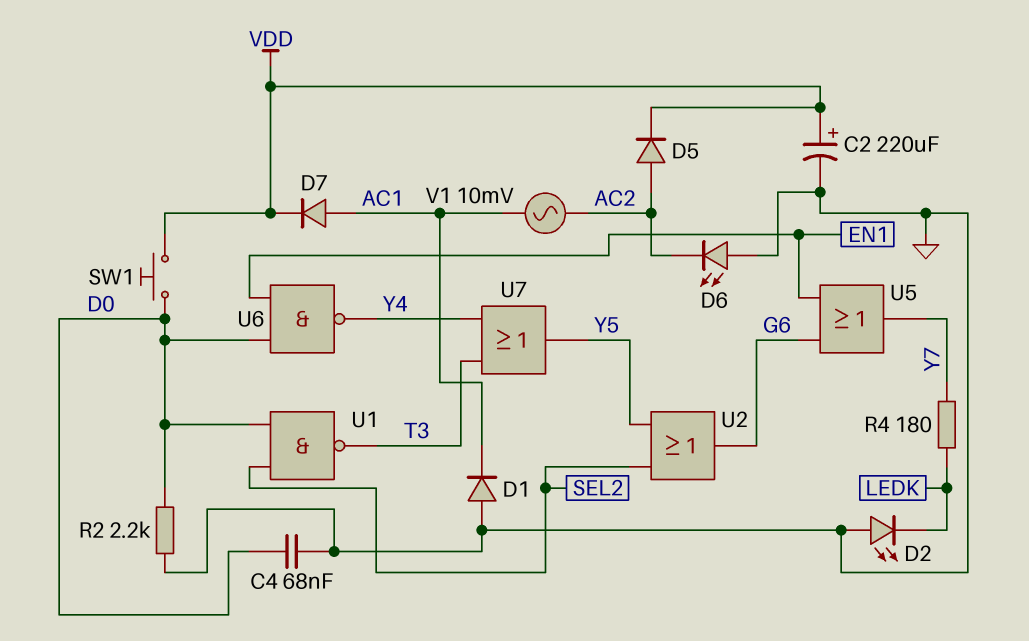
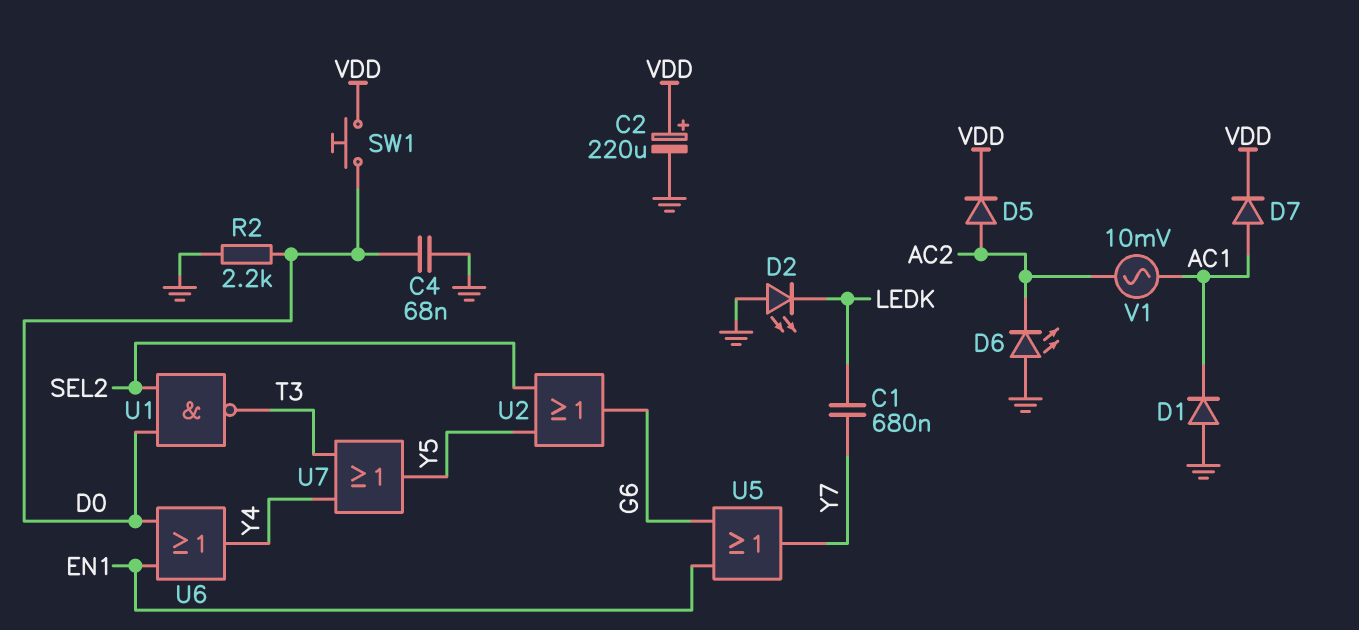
C1: none -> 680nF (LEDK, Y7)
R4: 180 (LEDK, Y7) -> none
U6: NAND (in D0, in EN1, out Y4) -> OR (in D0, in EN1, out Y4)

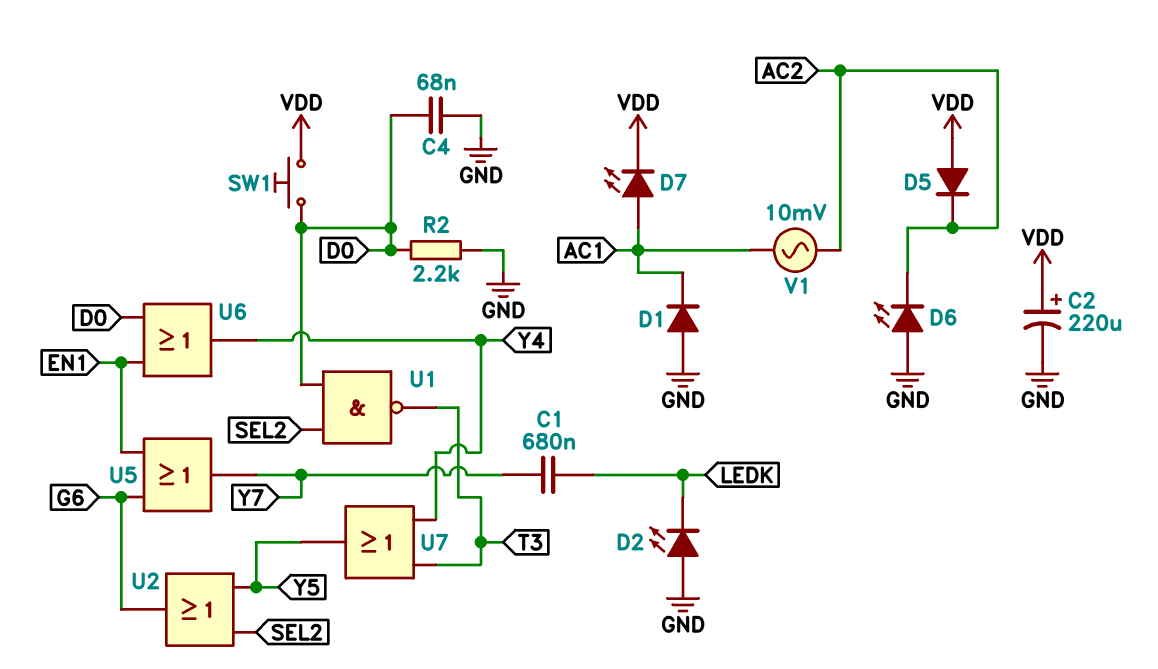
D5: diode (A AC2, K VDD) -> diode (A VDD, K AC2)
D7: diode (A AC1, K VDD) -> LED (A AC1, K VDD)

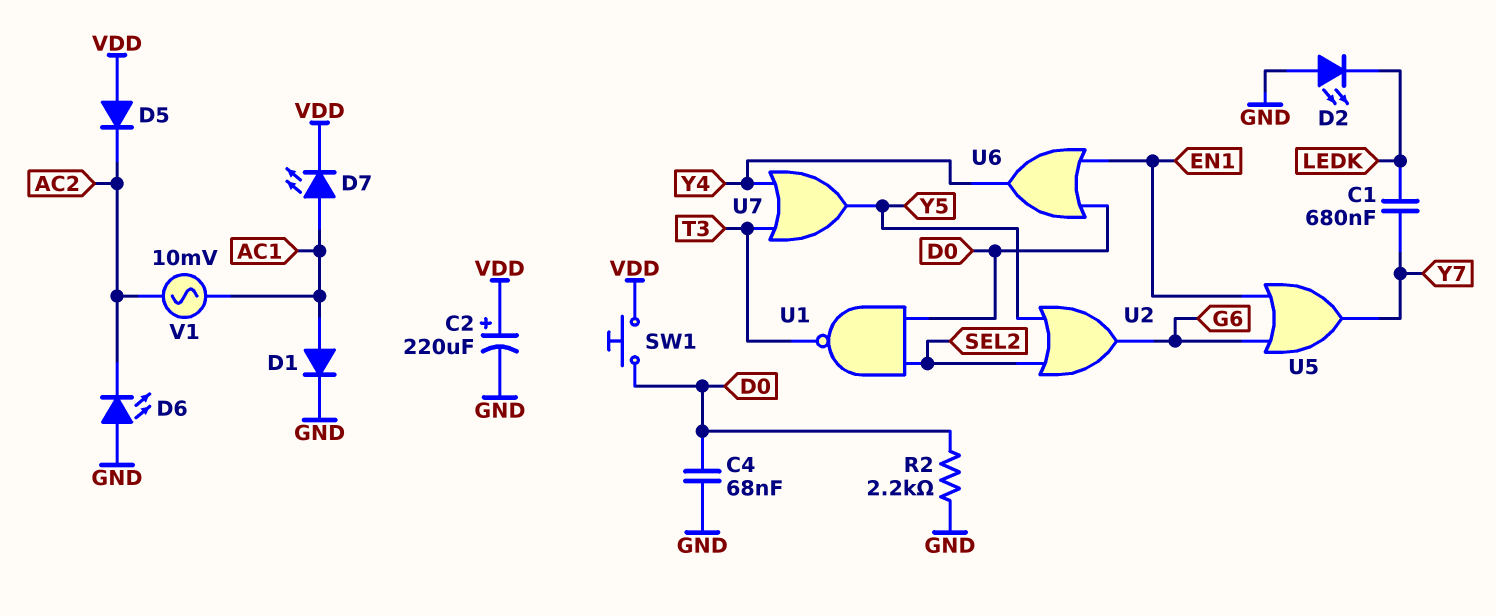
D1: diode (A GND, K AC1) -> diode (A AC1, K GND)

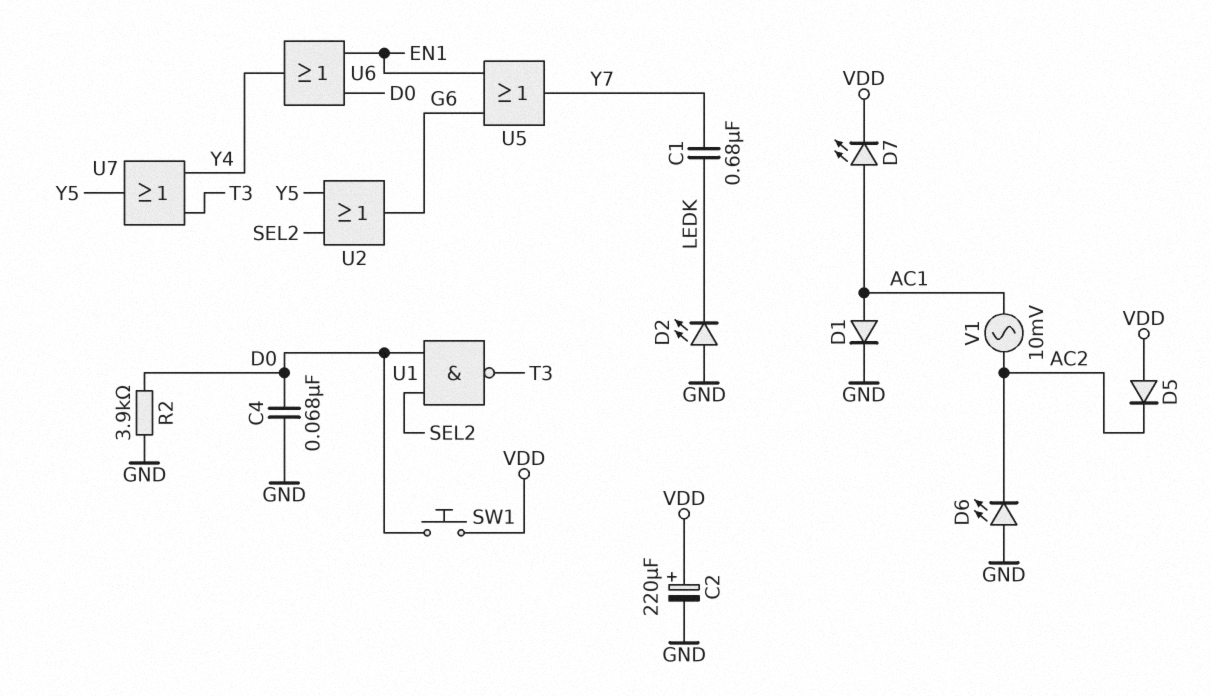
R2: 2.2k (D0, GND) -> 3.9k (D0, GND)

